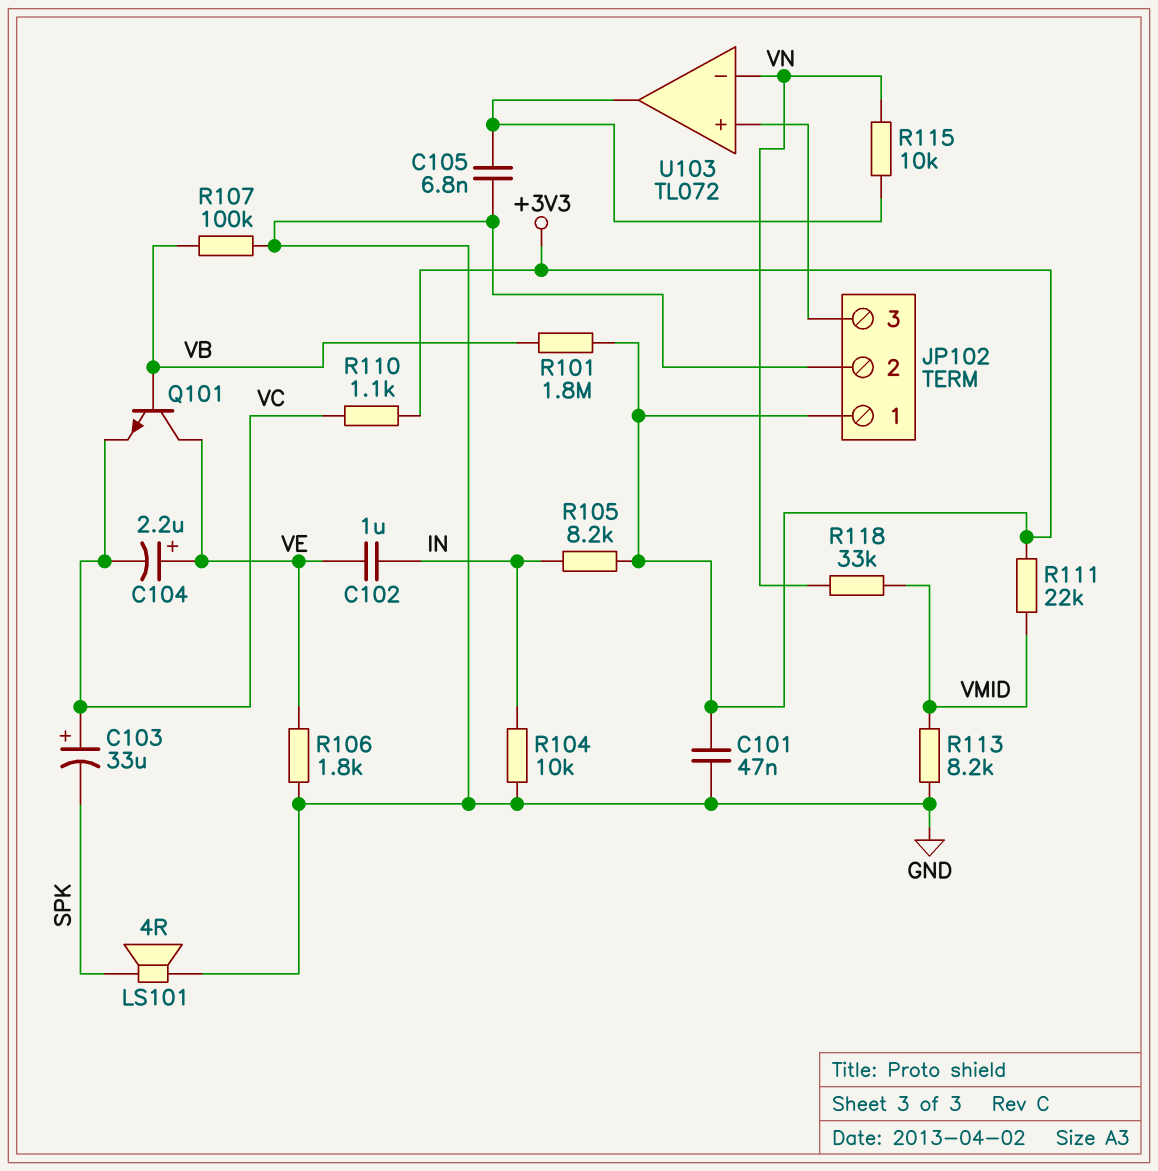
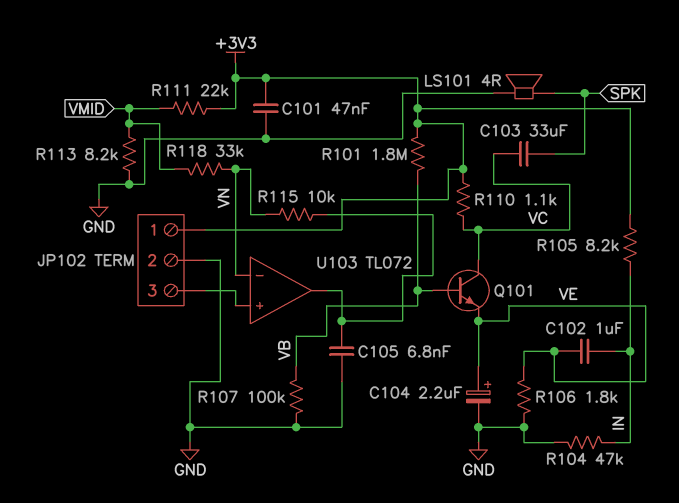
C103: 33uF (plus VC, minus SPK) -> 33uF (SPK, VC)
C104: 2.2uF (plus VE, minus VC) -> 2.2uF (plus VE, minus GND)
Q101: NPN (B VB, C VE, E VC) -> NPN (B VB, C VC, E VE)
R104: 10k (GND, IN) -> 47k (GND, IN)

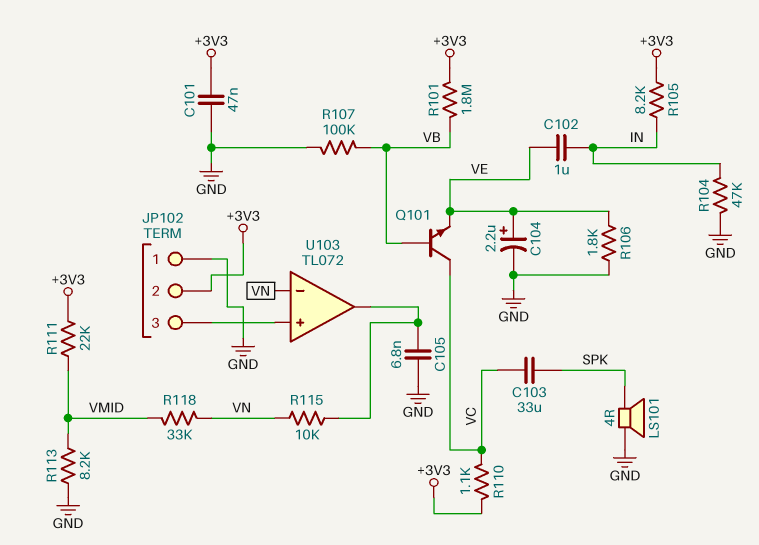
JP102 pin 1: +3V3 -> GND
JP102 pin 2: GND -> +3V3

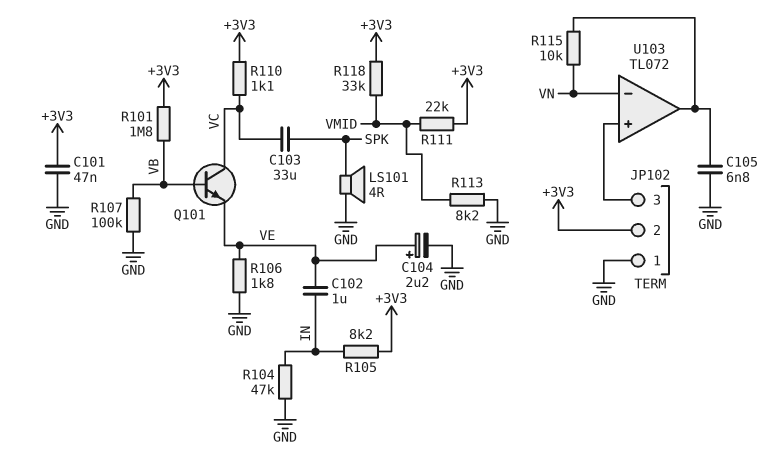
R118: 33k (VMID, VN) -> 33k (+3V3, VMID)

